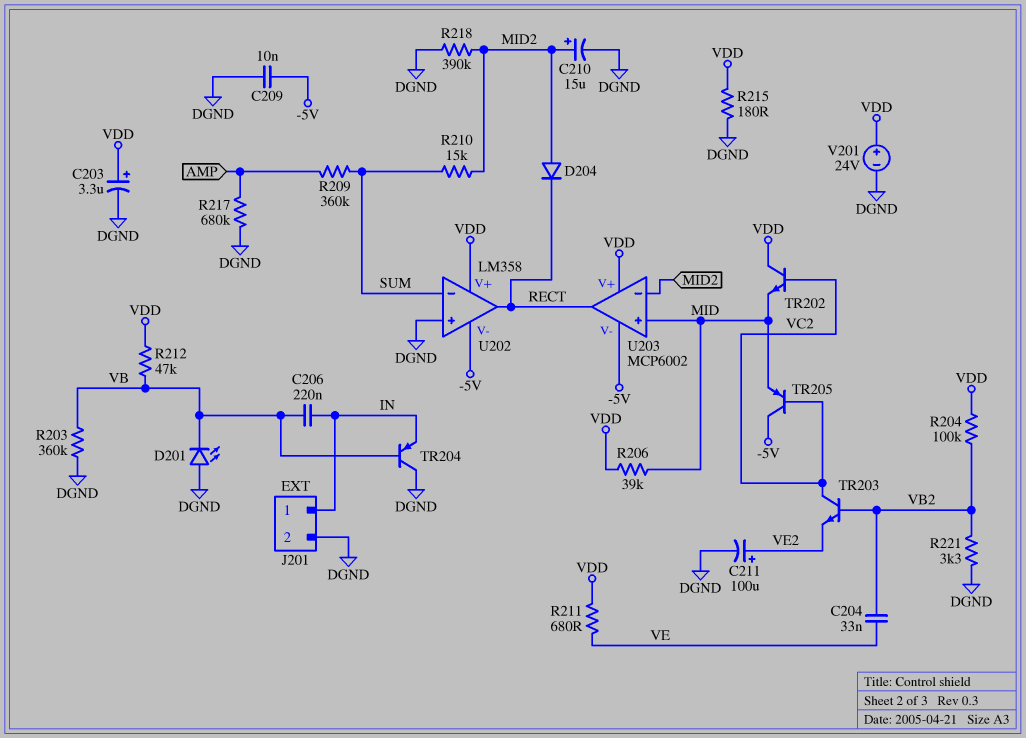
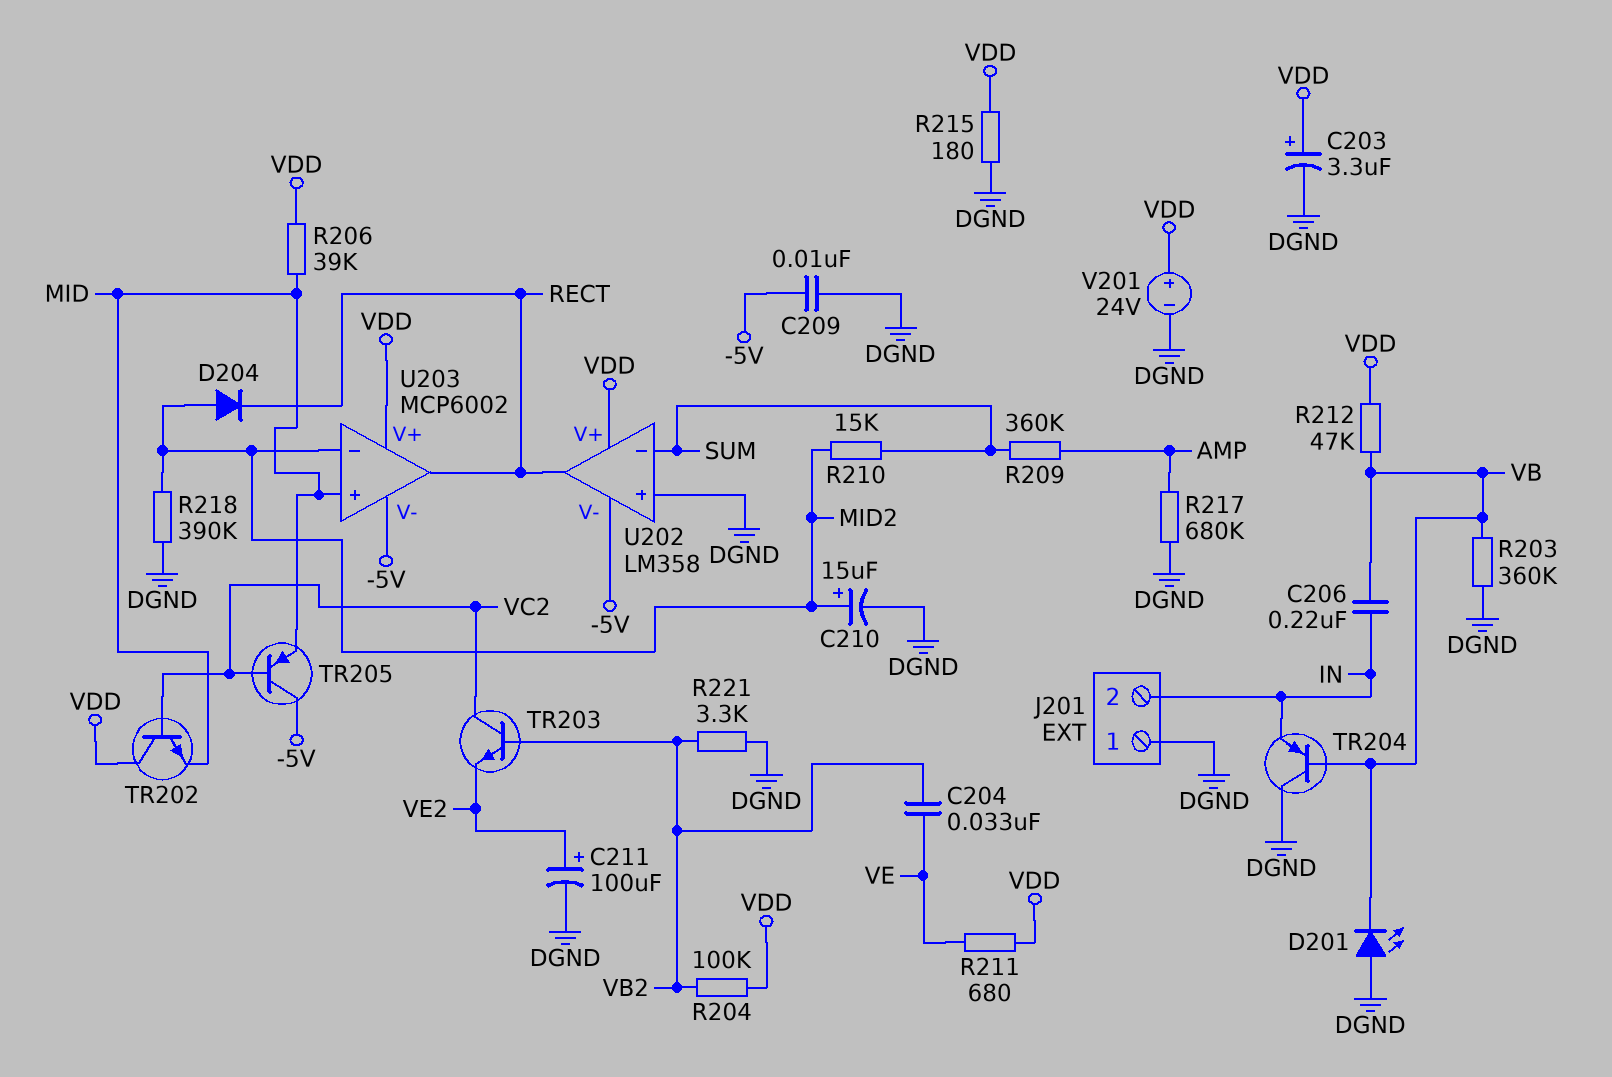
J201 pin 1: IN -> DGND
J201 pin 2: DGND -> IN

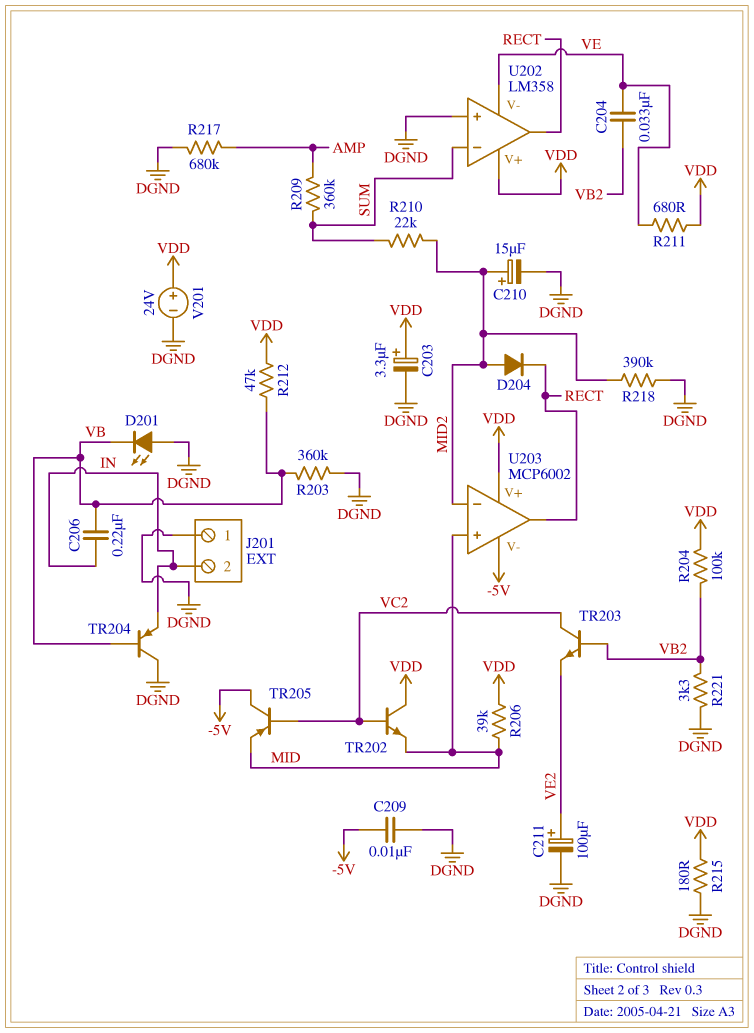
R210: 15k (MID2, SUM) -> 22k (MID2, SUM)
U202 pin V-: -5V -> VE

